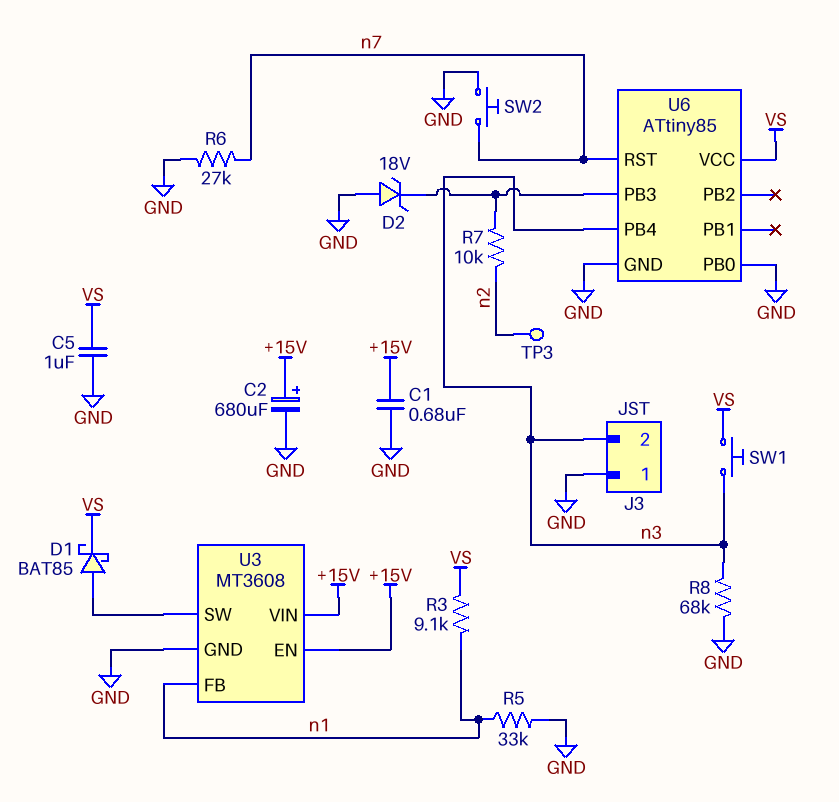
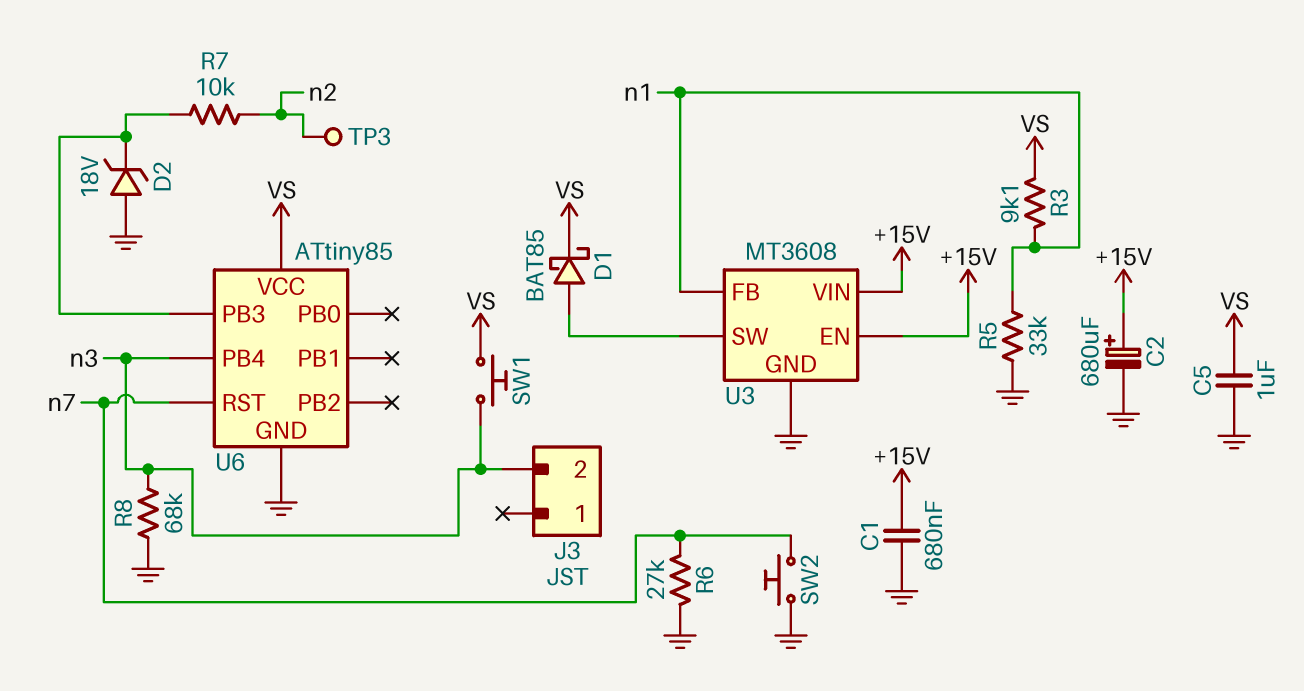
J3 pin 1: GND -> none
U6 pin PB0: GND -> none

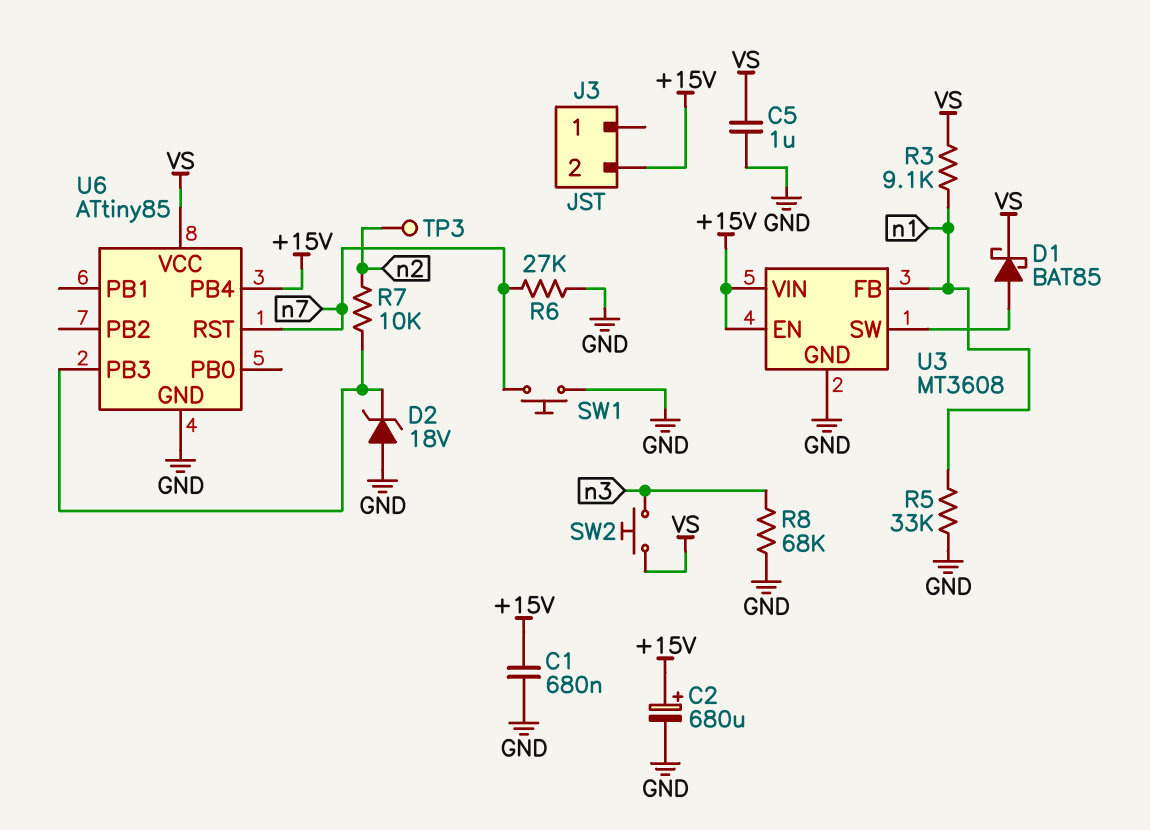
J3 pin 2: n3 -> +15V
SW1: button (VS, n3) -> button (GND, n7)
SW2: button (GND, n7) -> button (VS, n3)
U6 pin PB4: n3 -> +15V

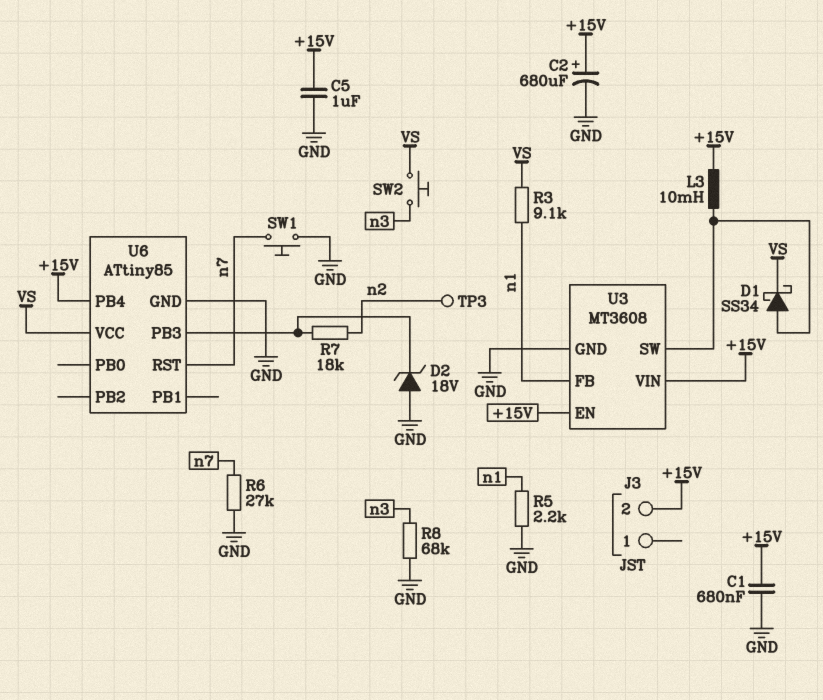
C5: 1uF (GND, VS) -> 1uF (+15V, GND)
D1: schottky BAT85 (A U3/SW, K VS) -> schottky SS34 (A U3/SW, K VS)
L3: none -> 10mH (+15V, U3/SW)
R5: 33k (GND, n1) -> 2.2k (GND, n1)
R7: 10k (U6/PB3, n2) -> 18k (U6/PB3, n2)

